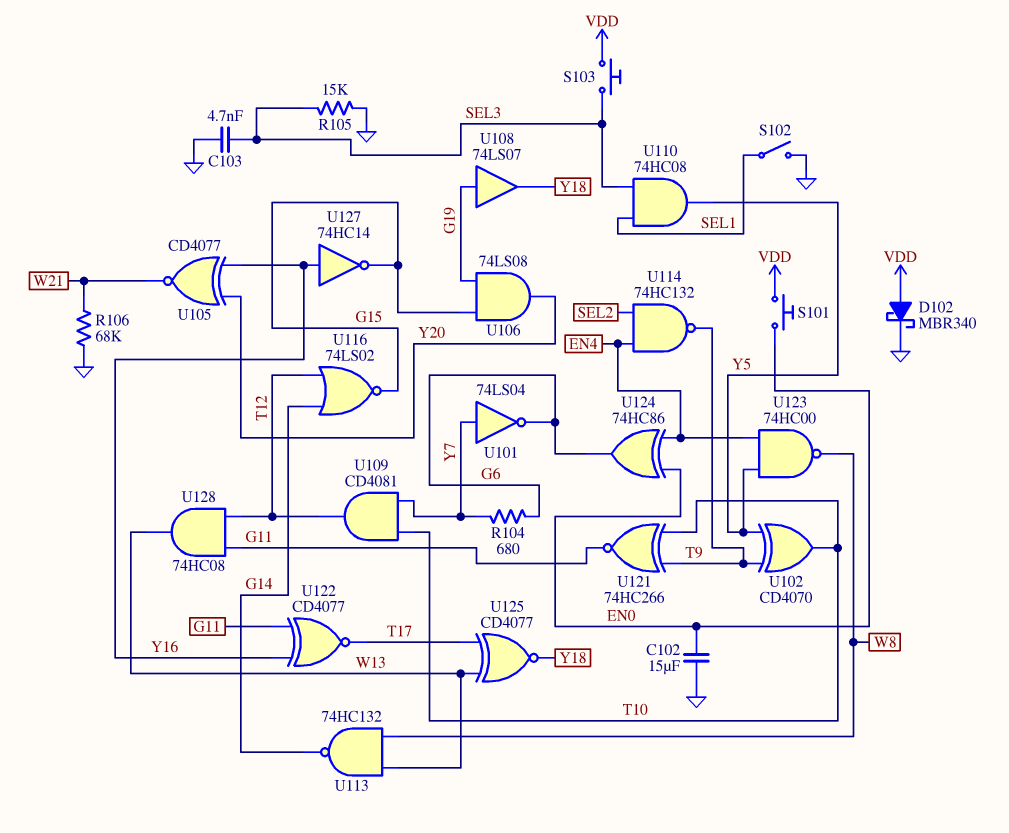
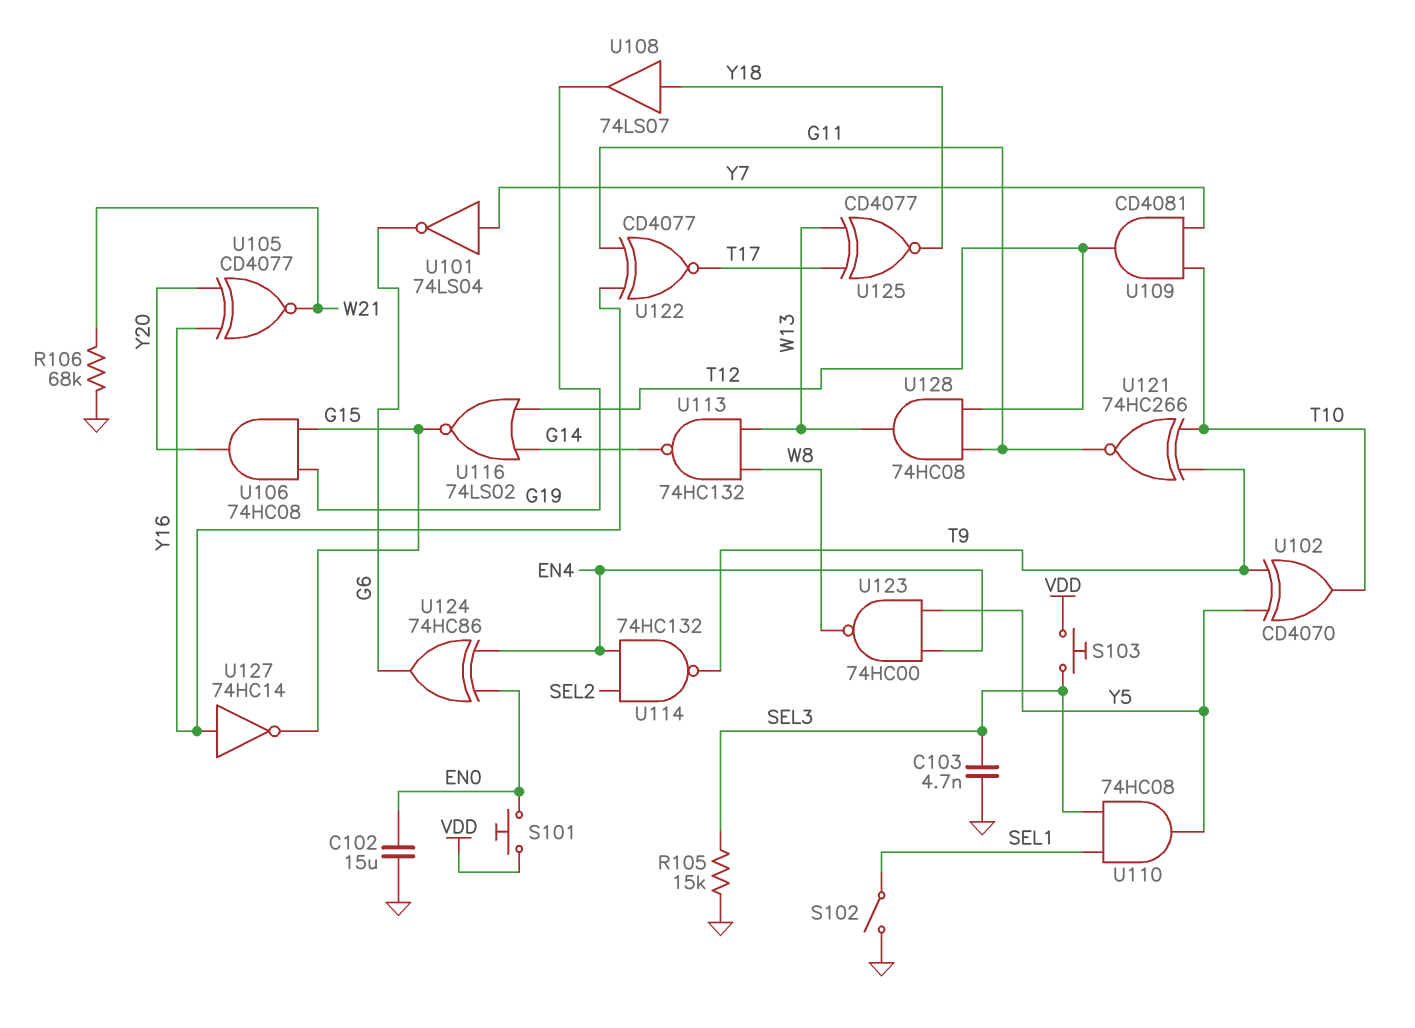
D102: schottky MBR340 (A VDD, K GND) -> none
R104: 680 (G6, Y7) -> none
U106: AND 74LS08 (in G15, in G19, out Y20) -> AND 74HC08 (in G15, in G19, out Y20)
U108: buffer 74LS07 (in G19, out Y18) -> buffer 74LS07 (in Y18, out G19)

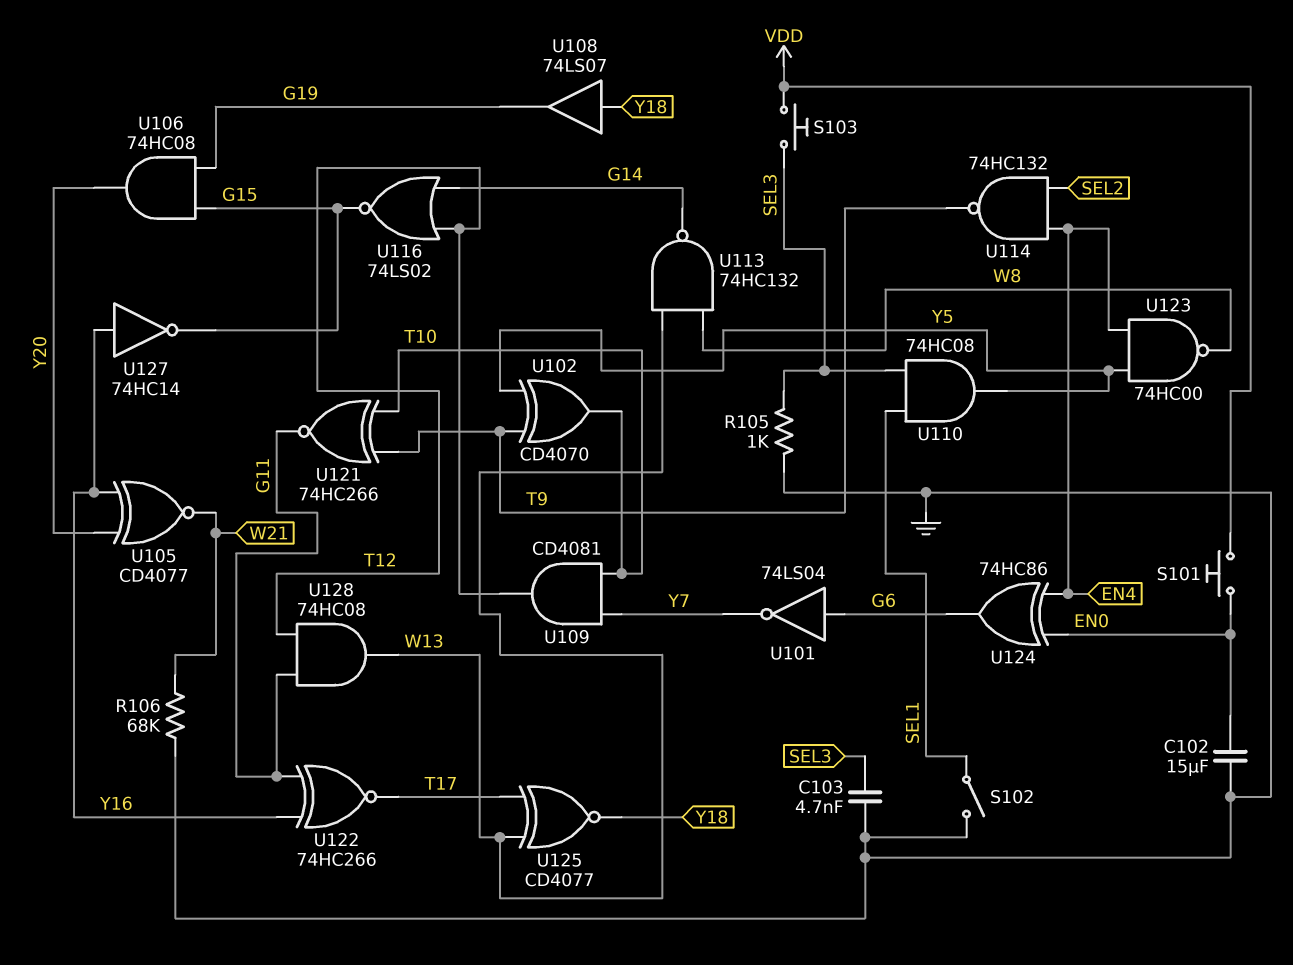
R105: 15k (GND, SEL3) -> 1k (GND, SEL3)
U101: NOT 74LS04 (in Y7, out G6) -> NOT 74LS04 (in G6, out Y7)
U122: XNOR CD4077 (in G11, in Y16, out T17) -> XNOR 74HC266 (in G11, in Y16, out T17)

